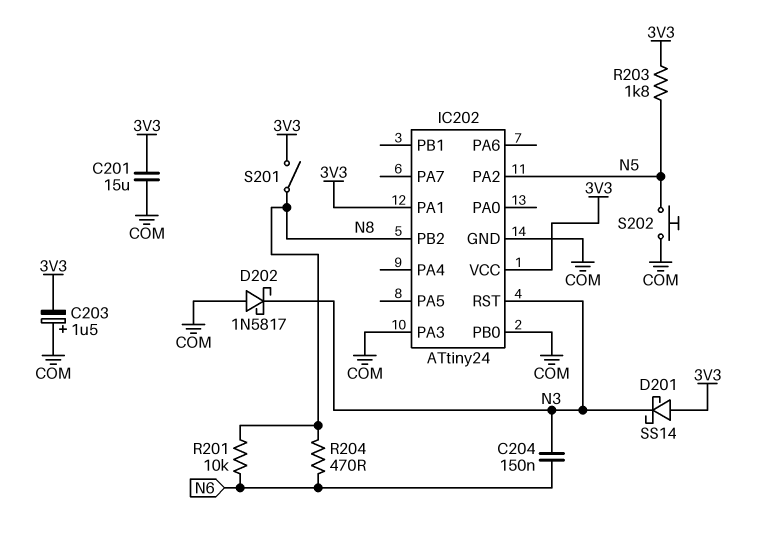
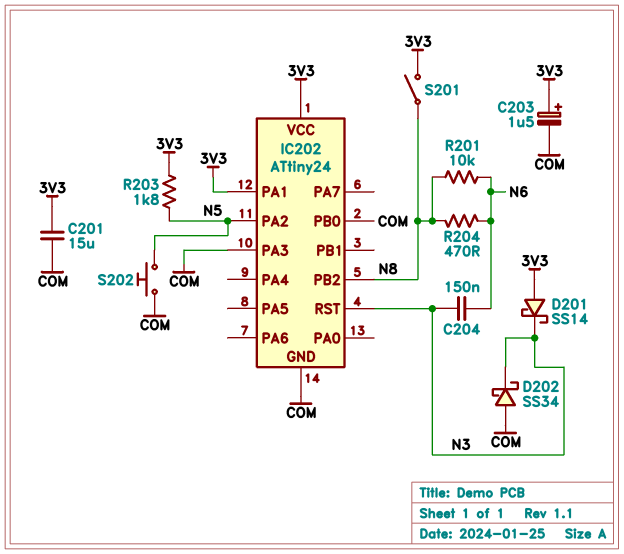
C203: 1.5uF (plus COM, minus 3V3) -> 1.5uF (plus 3V3, minus COM)
D202: schottky 1N5817 (A COM, K N3) -> schottky SS34 (A COM, K N3)

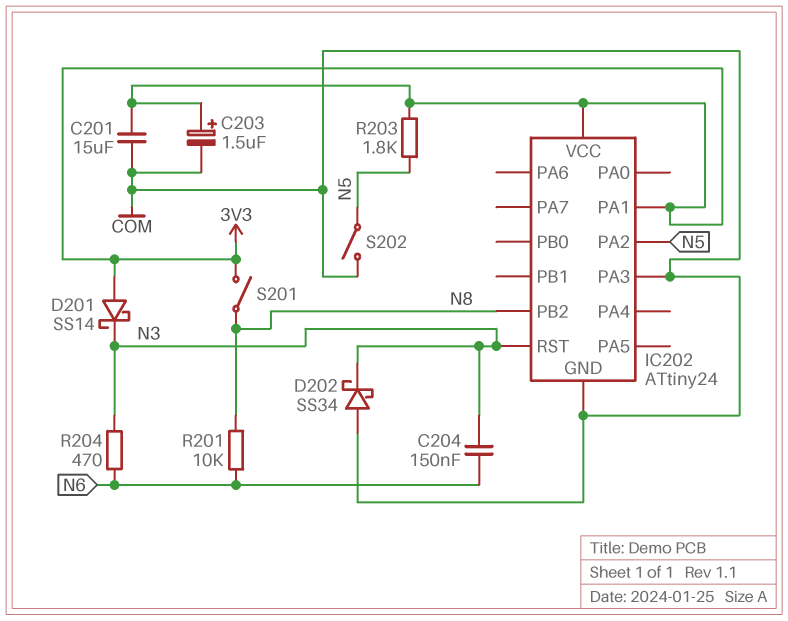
IC202 pin PB0: COM -> none
R204: 470 (N6, N8) -> 470 (N3, N6)
S202: button (COM, N5) -> switch (COM, N5)

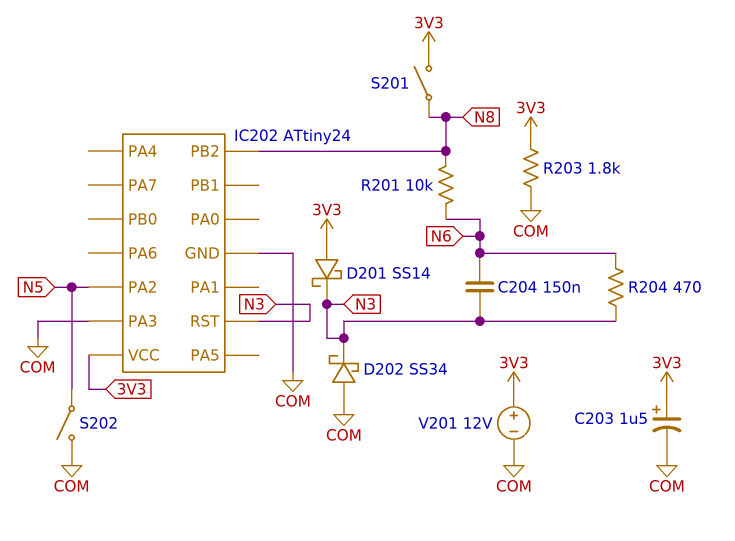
C201: 15uF (3V3, COM) -> none
IC202 pin PA1: 3V3 -> none
R203: 1.8k (3V3, N5) -> 1.8k (3V3, COM)
V201: none -> 12V (plus 3V3, minus COM)

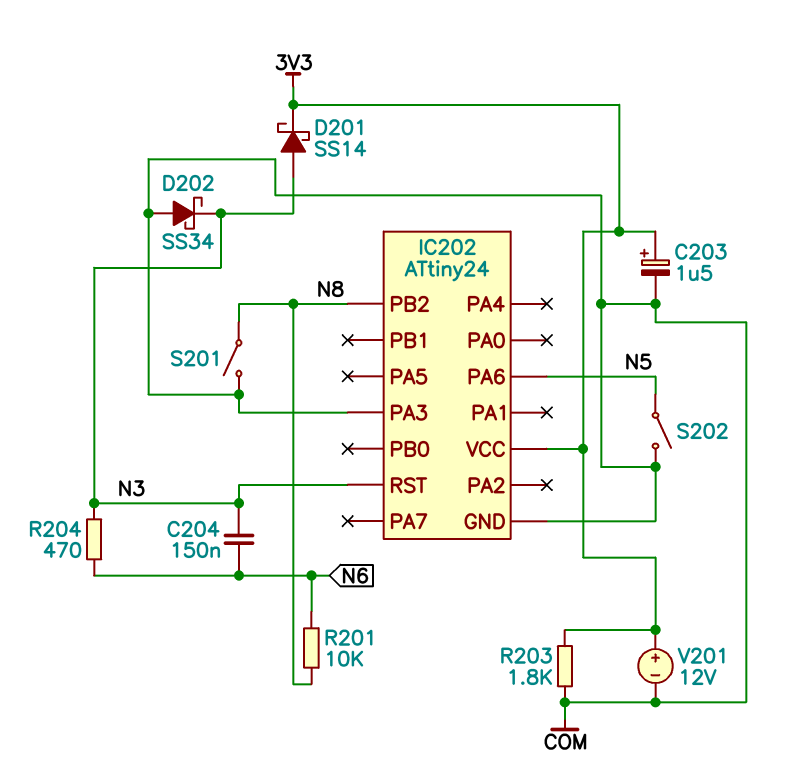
D201: schottky SS14 (A 3V3, K N3) -> schottky SS14 (A N3, K 3V3)
IC202 pin PA2: N5 -> none
IC202 pin PA6: none -> N5
S201: switch (3V3, N8) -> switch (COM, N8)

